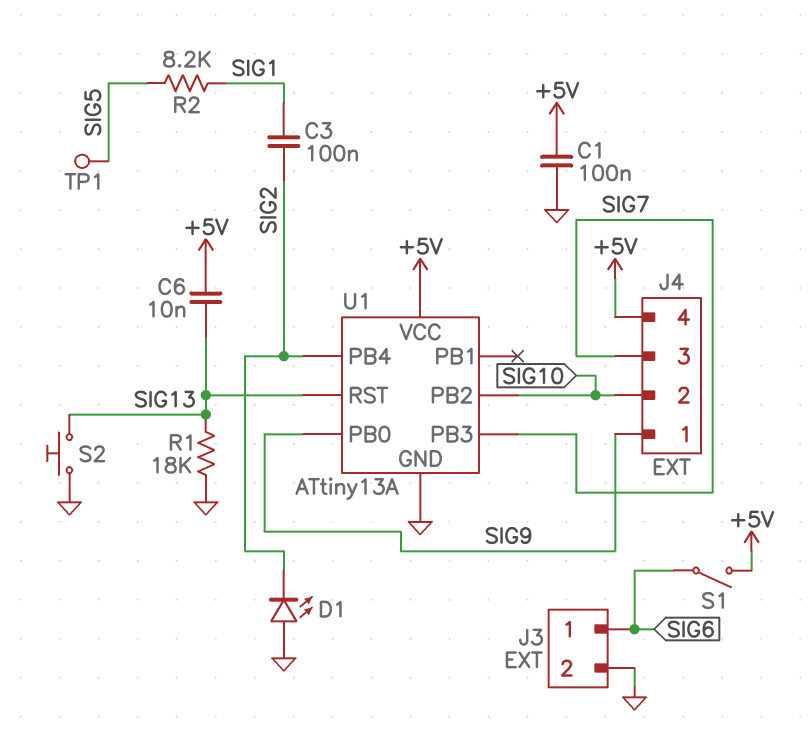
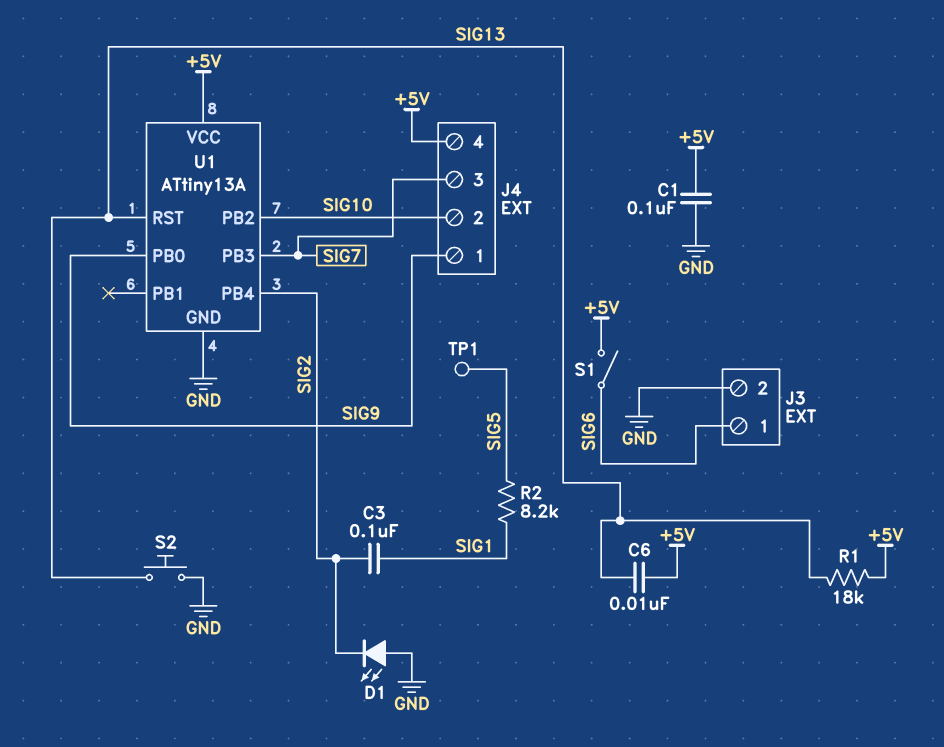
R1: 18k (GND, SIG13) -> 18k (+5V, SIG13)

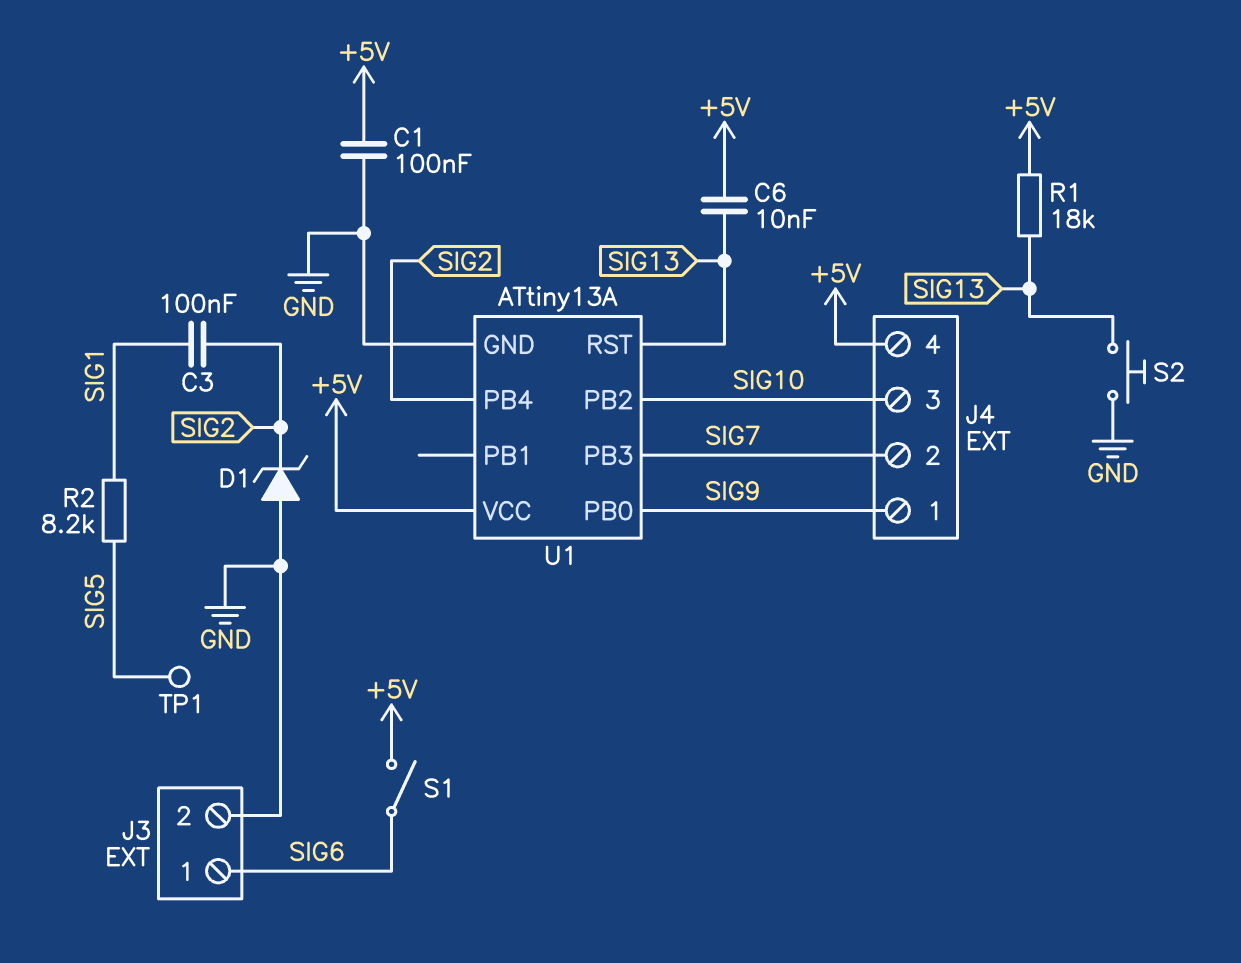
D1: LED (A GND, K SIG2) -> zener (A GND, K SIG2)
J4 pin 2: SIG10 -> SIG7
J4 pin 3: SIG7 -> SIG10

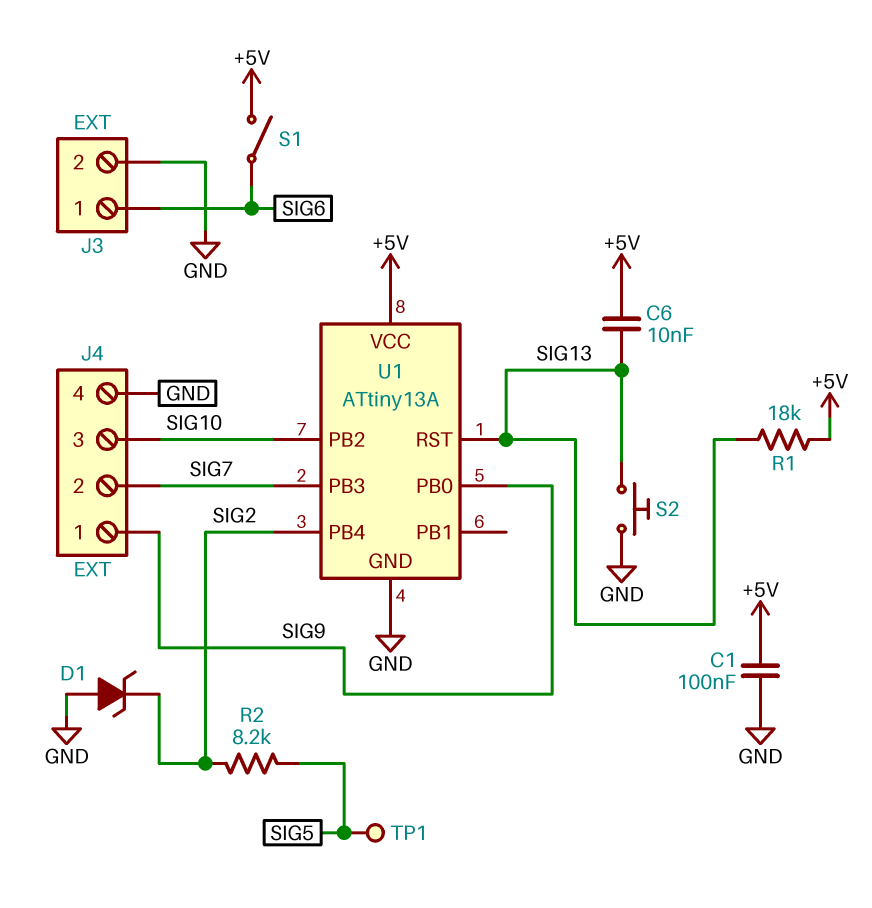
C3: 100nF (SIG1, SIG2) -> none
J4 pin 4: +5V -> GND
R2: 8.2k (SIG1, SIG5) -> 8.2k (SIG2, SIG5)

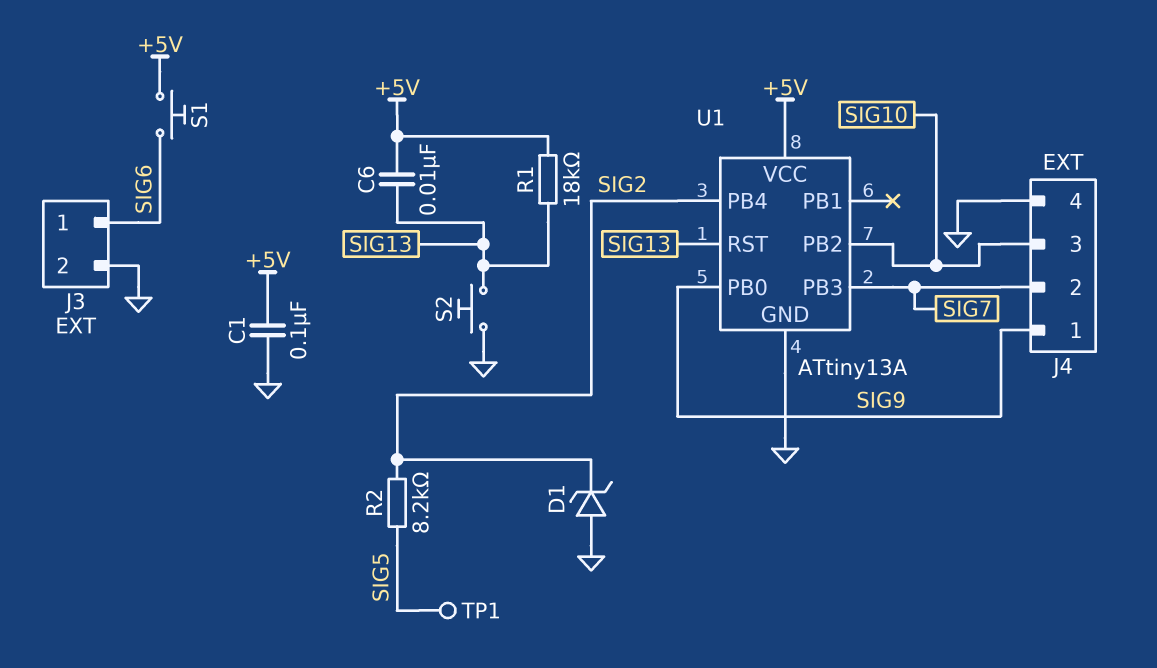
S1: switch (+5V, SIG6) -> button (+5V, SIG6)

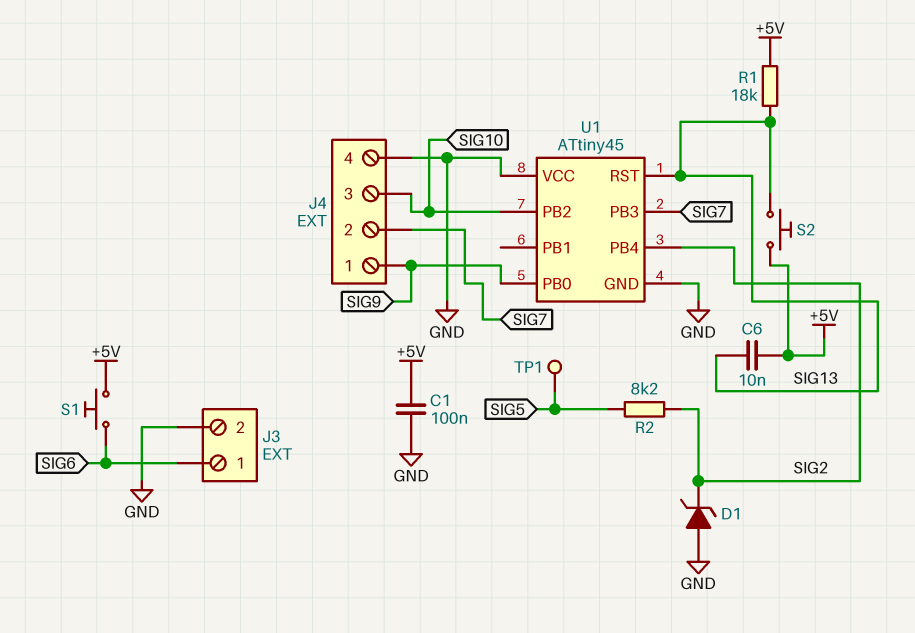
S2: button (GND, SIG13) -> button (+5V, SIG13)
U1: ATtiny13A -> ATtiny45
U1 pin VCC: +5V -> GND

